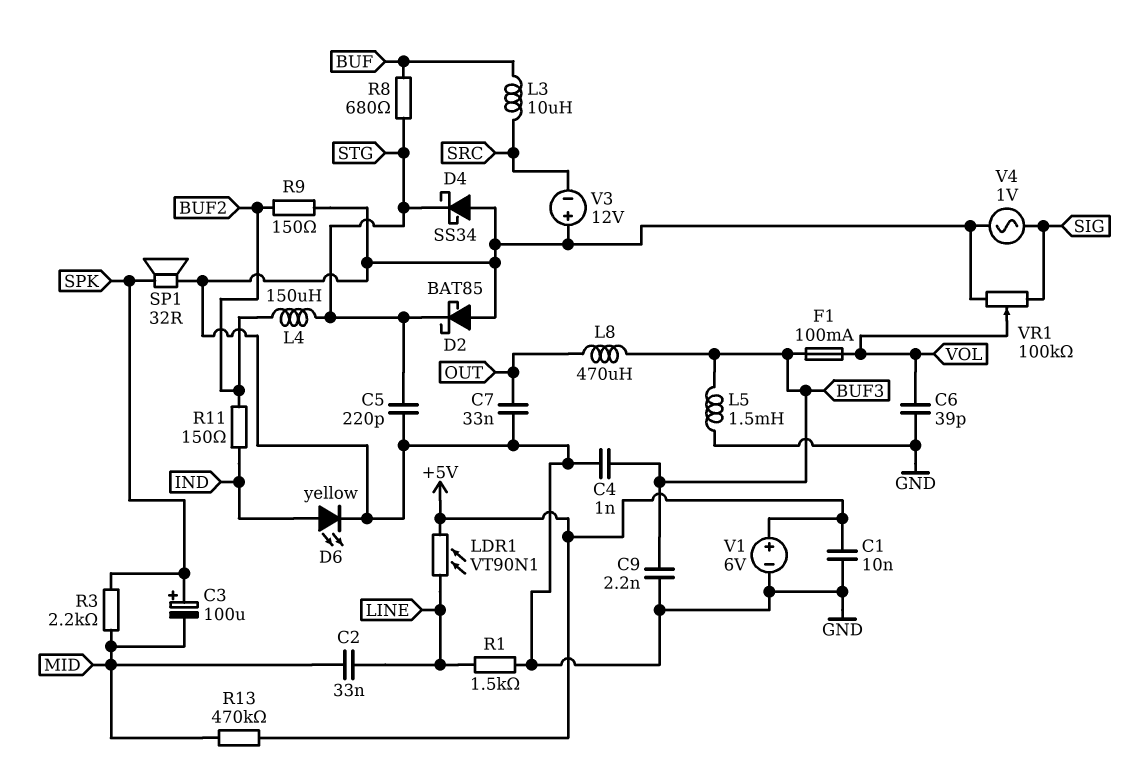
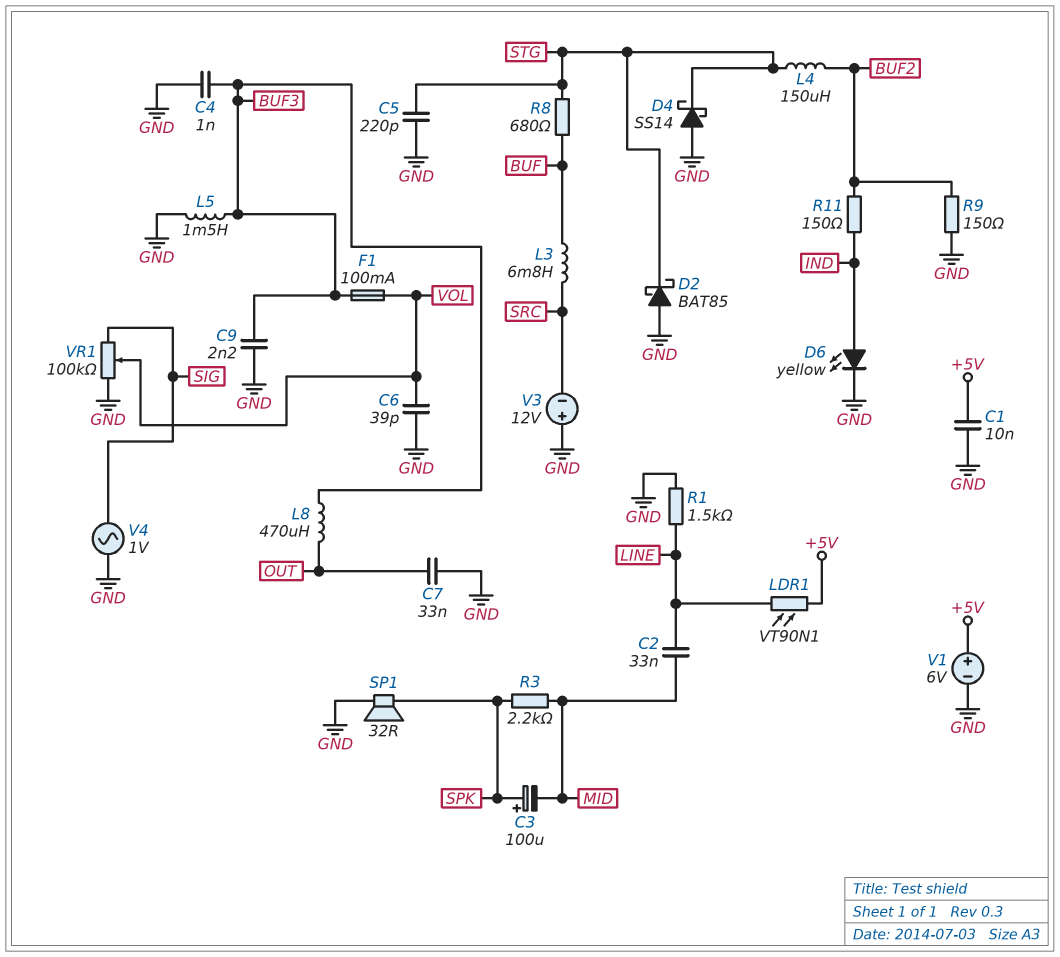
D4: schottky SS34 (A GND, K STG) -> schottky SS14 (A GND, K STG)
L3: 10uH (BUF, SRC) -> 6.8mH (BUF, SRC)
R13: 470k (+5V, MID) -> none

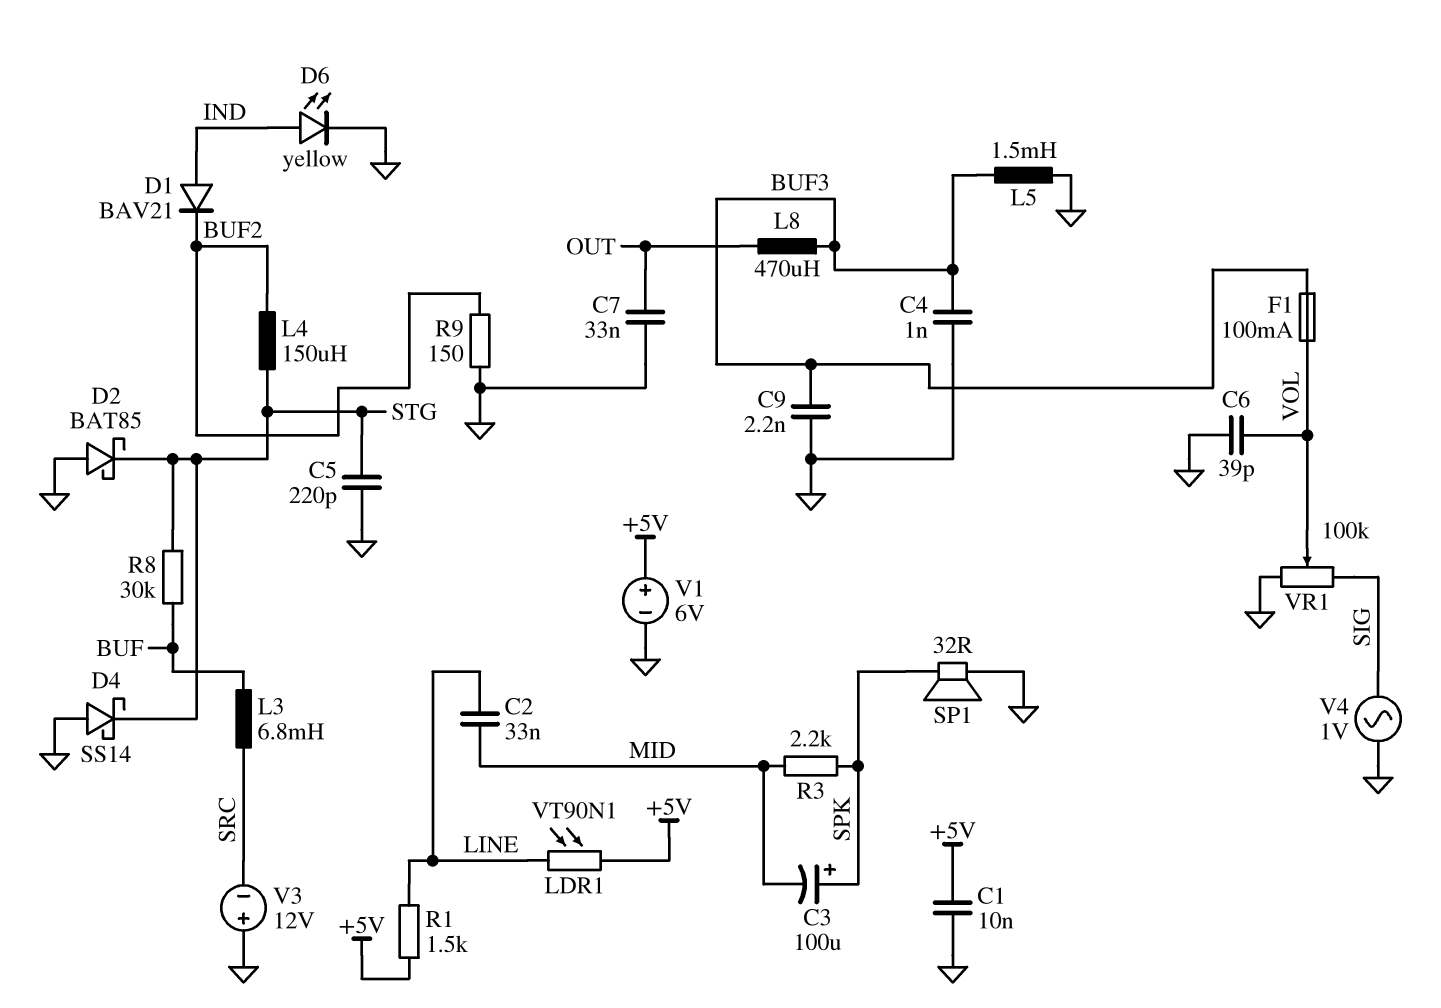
D1: none -> diode BAV21 (A IND, K BUF2)
R1: 1.5k (GND, LINE) -> 1.5k (+5V, LINE)
R8: 680 (BUF, STG) -> 30k (BUF, STG)
R11: 150 (BUF2, IND) -> none

